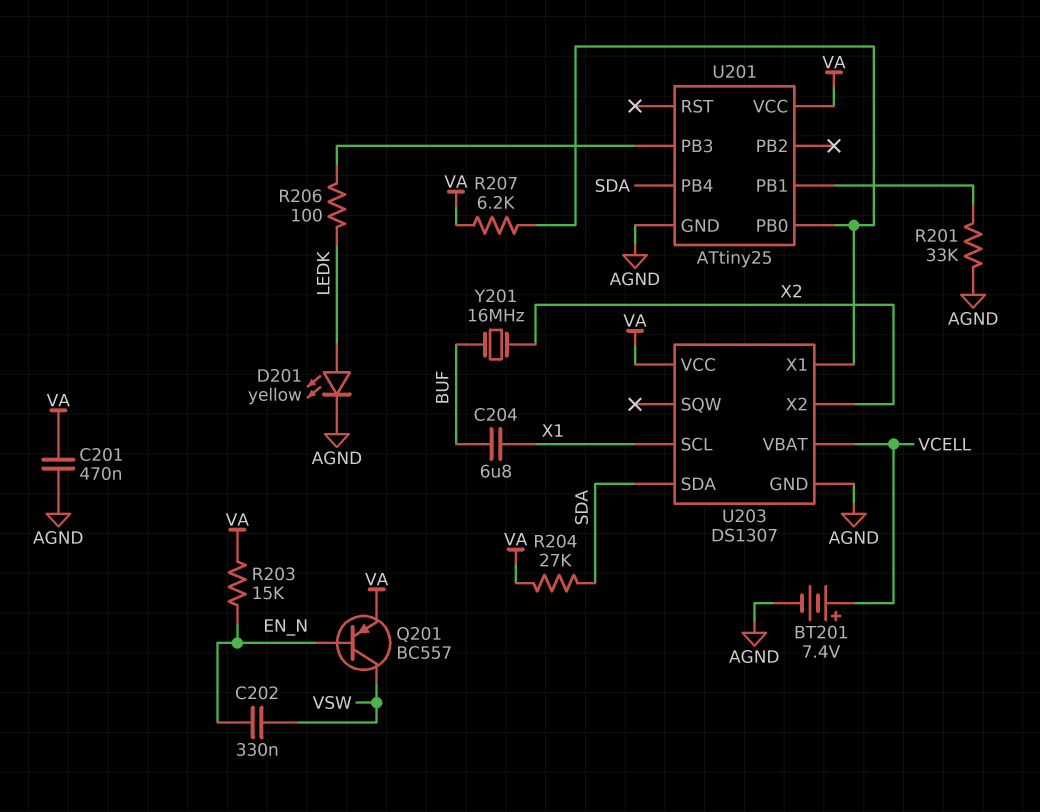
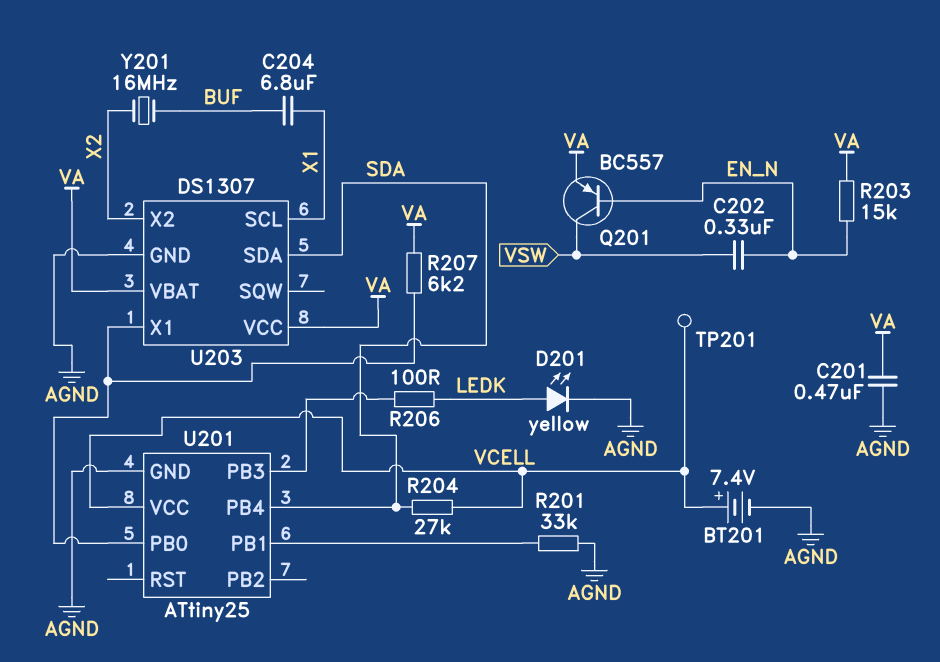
R204: 27k (SDA, VA) -> 27k (SDA, VCELL)
TP201: none -> test point (VCELL)
U201 pin VCC: VA -> VCELL
U203 pin VBAT: VCELL -> VA

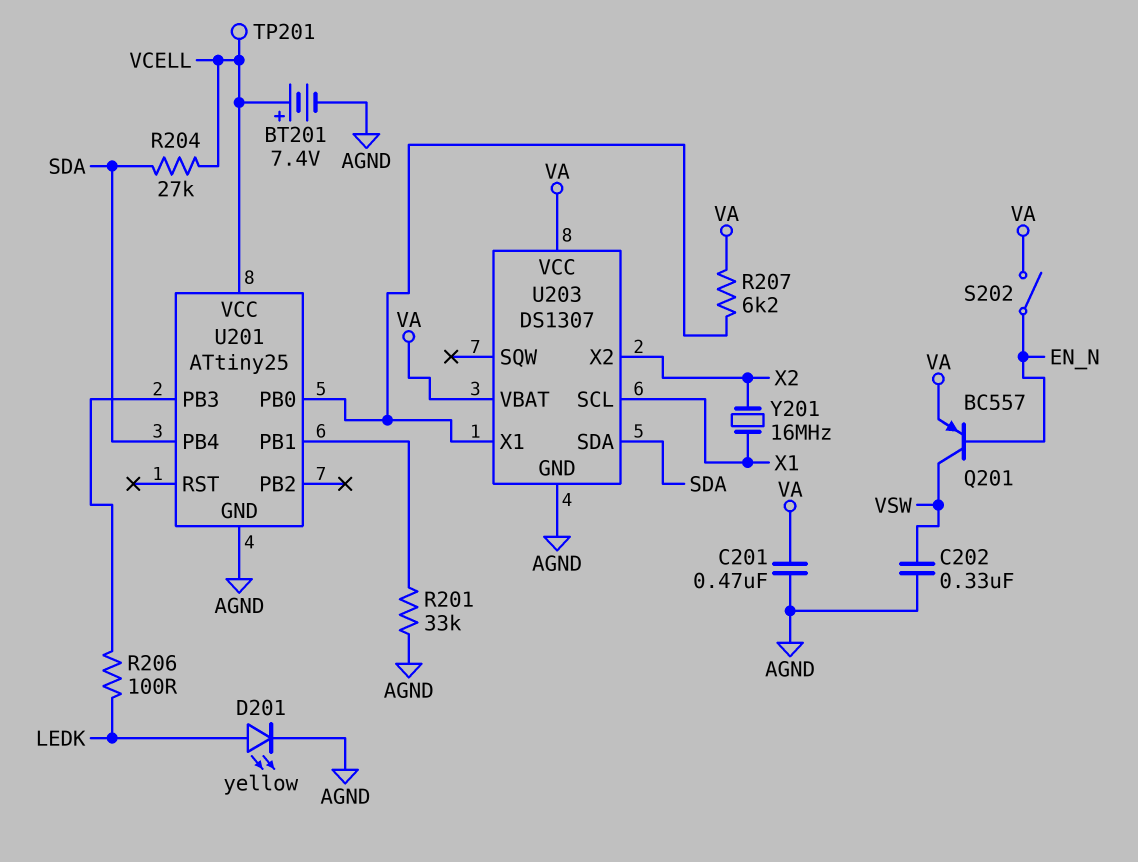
C202: 330nF (EN_N, VSW) -> 330nF (AGND, VSW)
C204: 6.8uF (BUF, X1) -> none
R203: 15k (EN_N, VA) -> none
S202: none -> switch (EN_N, VA)
Y201: 16MHz (BUF, X2) -> 16MHz (X1, X2)

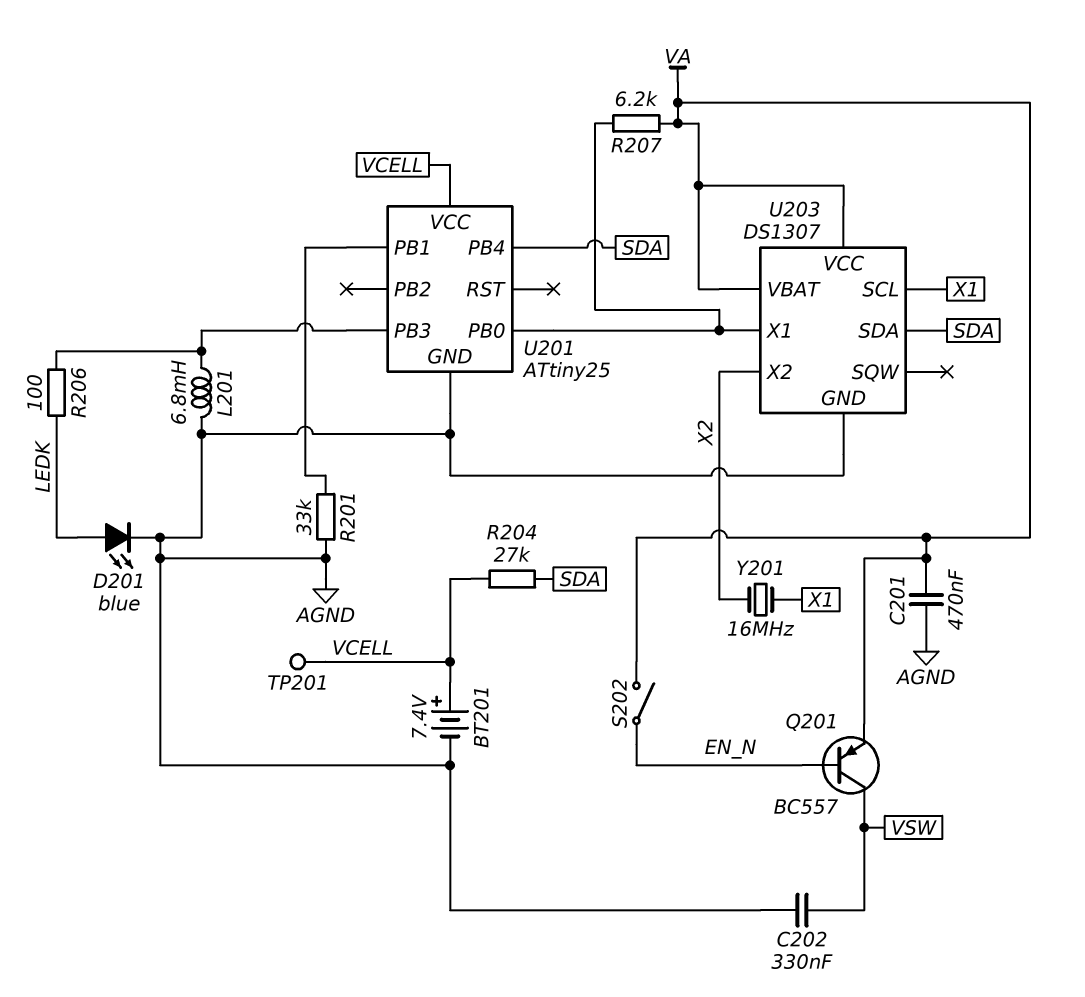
D201: LED yellow (A LEDK, K AGND) -> LED blue (A LEDK, K AGND)
L201: none -> 6.8mH (AGND, U201/PB3)

